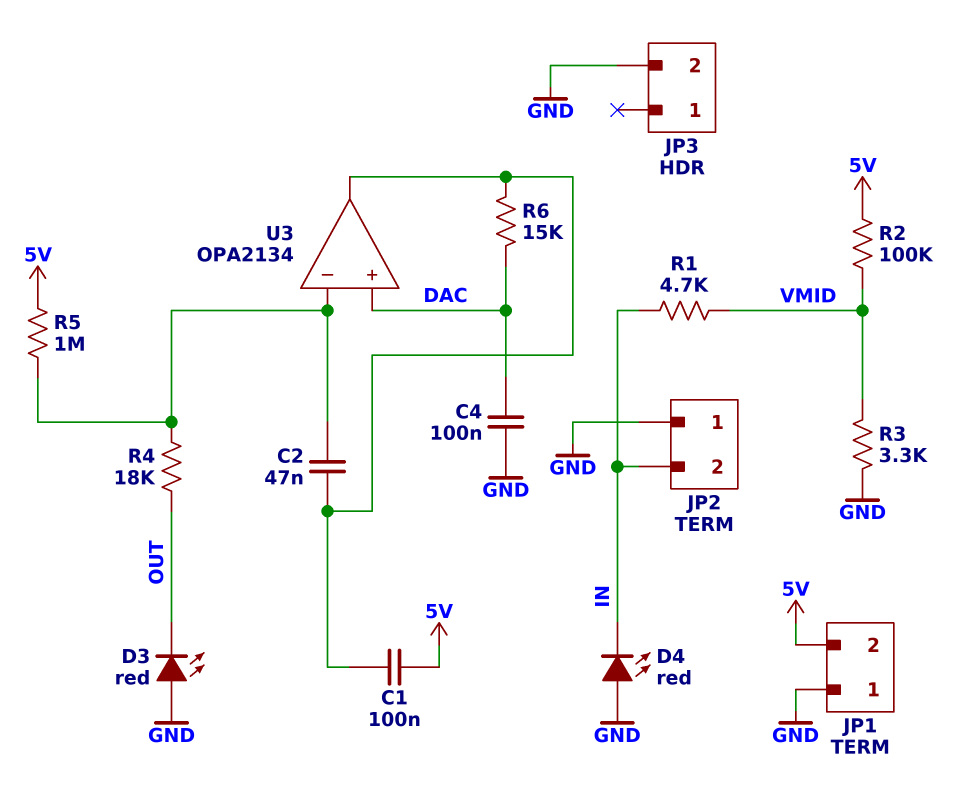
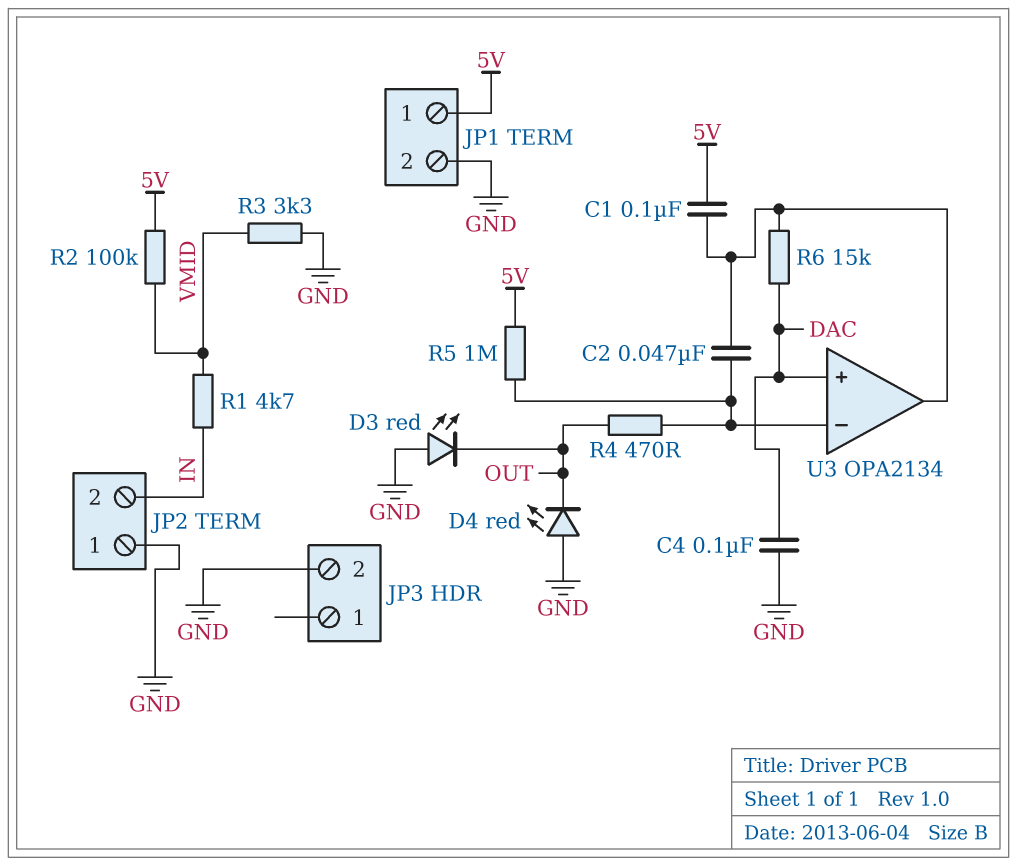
D4: LED red (A GND, K IN) -> LED red (A GND, K OUT)
JP1 pin 1: GND -> 5V
JP1 pin 2: 5V -> GND
R4: 18k (OUT, U3/in-) -> 470 (OUT, U3/in-)

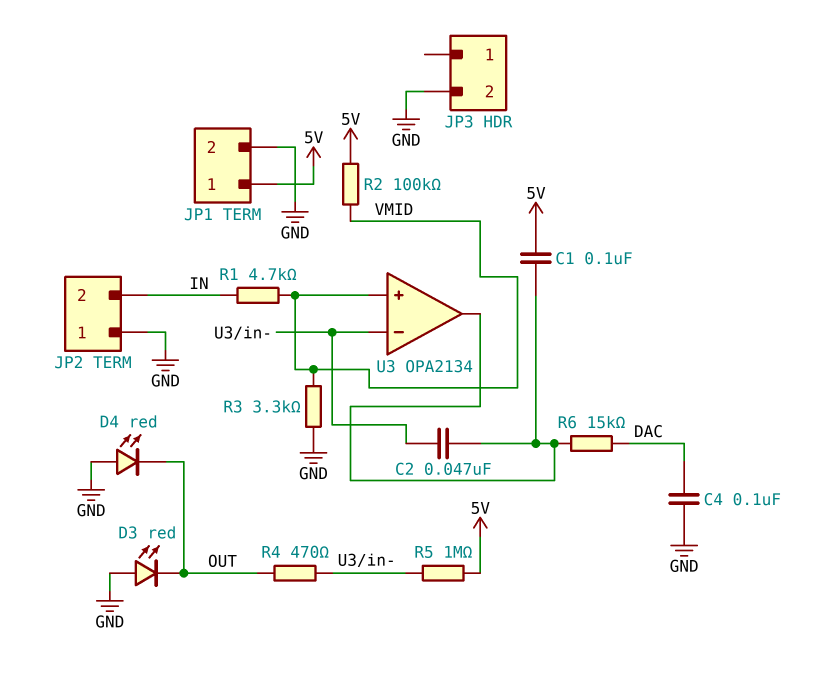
U3 pin in+: DAC -> VMID

